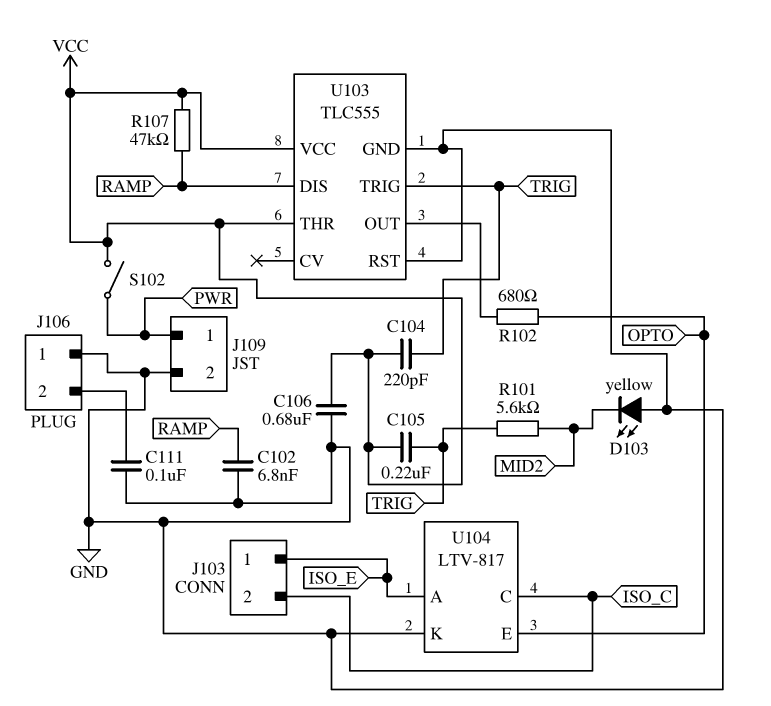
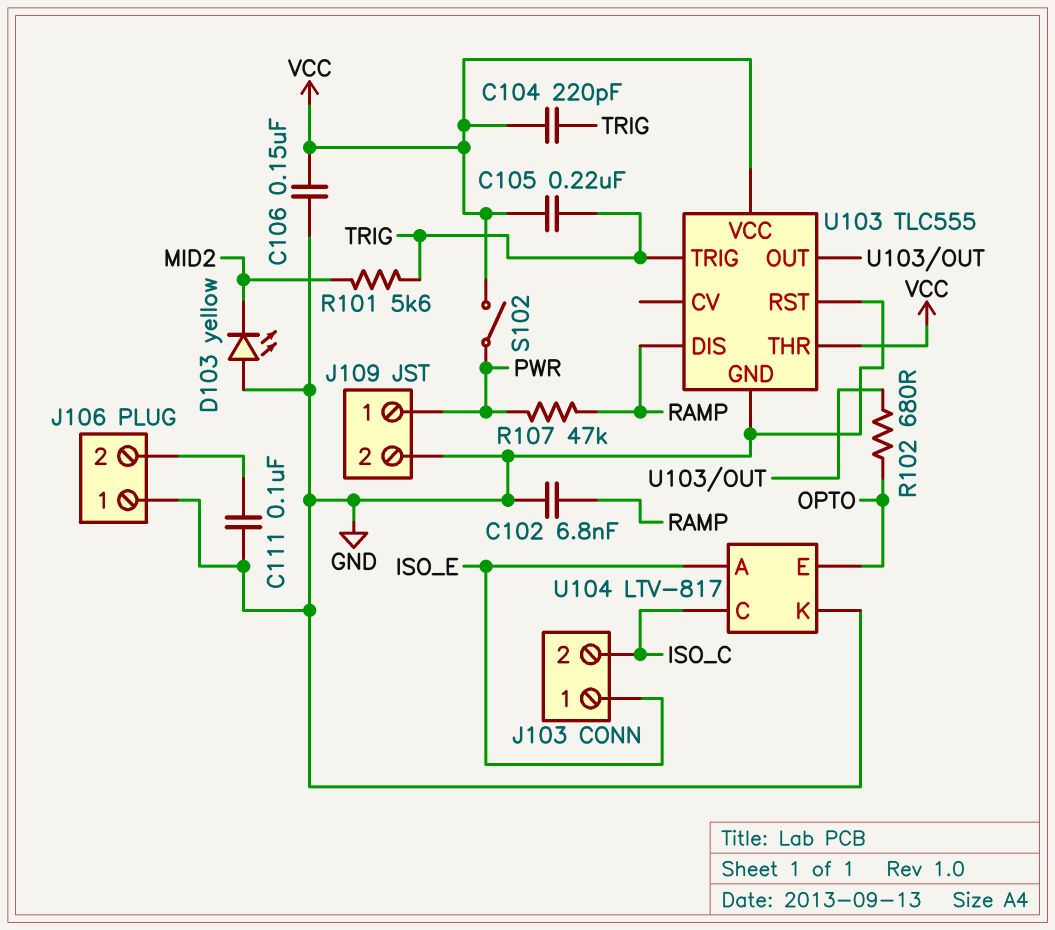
C106: 680nF (GND, VCC) -> 150nF (GND, VCC)
R107: 47k (RAMP, VCC) -> 47k (PWR, RAMP)

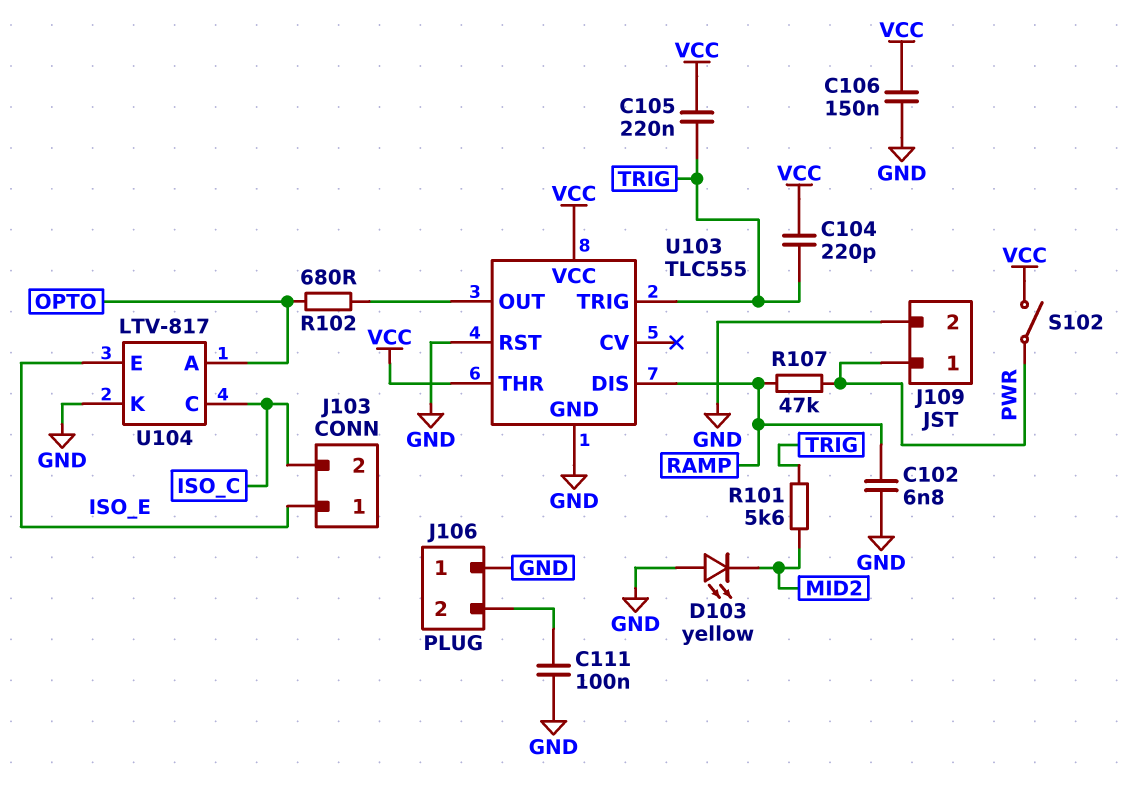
U104 pin A: ISO_E -> OPTO
U104 pin E: OPTO -> ISO_E

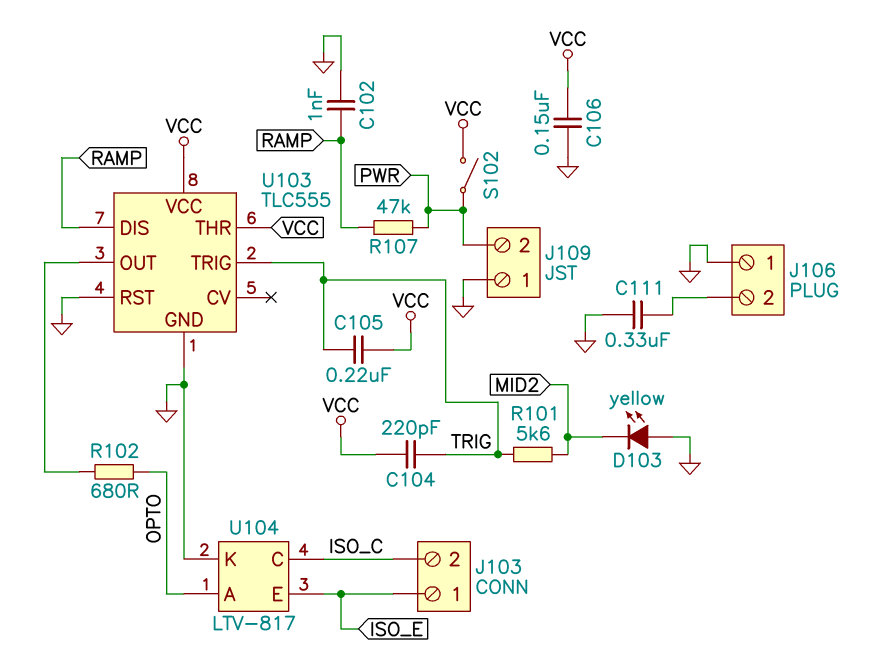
C102: 6.8nF (GND, RAMP) -> 1nF (GND, RAMP)
C111: 100nF (GND, J106/2) -> 330nF (GND, J106/2)
J109 pin 1: PWR -> GND
J109 pin 2: GND -> PWR

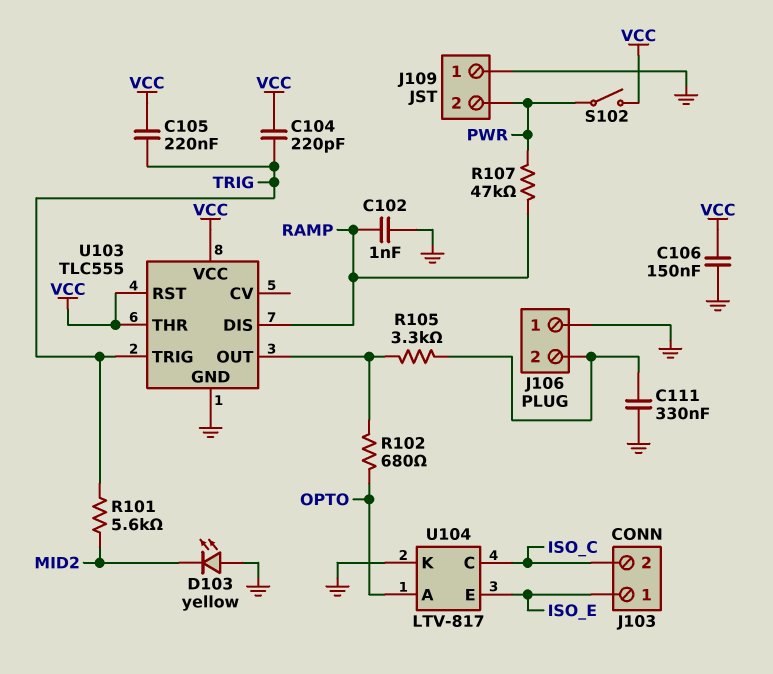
R105: none -> 3.3k (J106/2, U103/OUT)
U103 pin RST: GND -> VCC

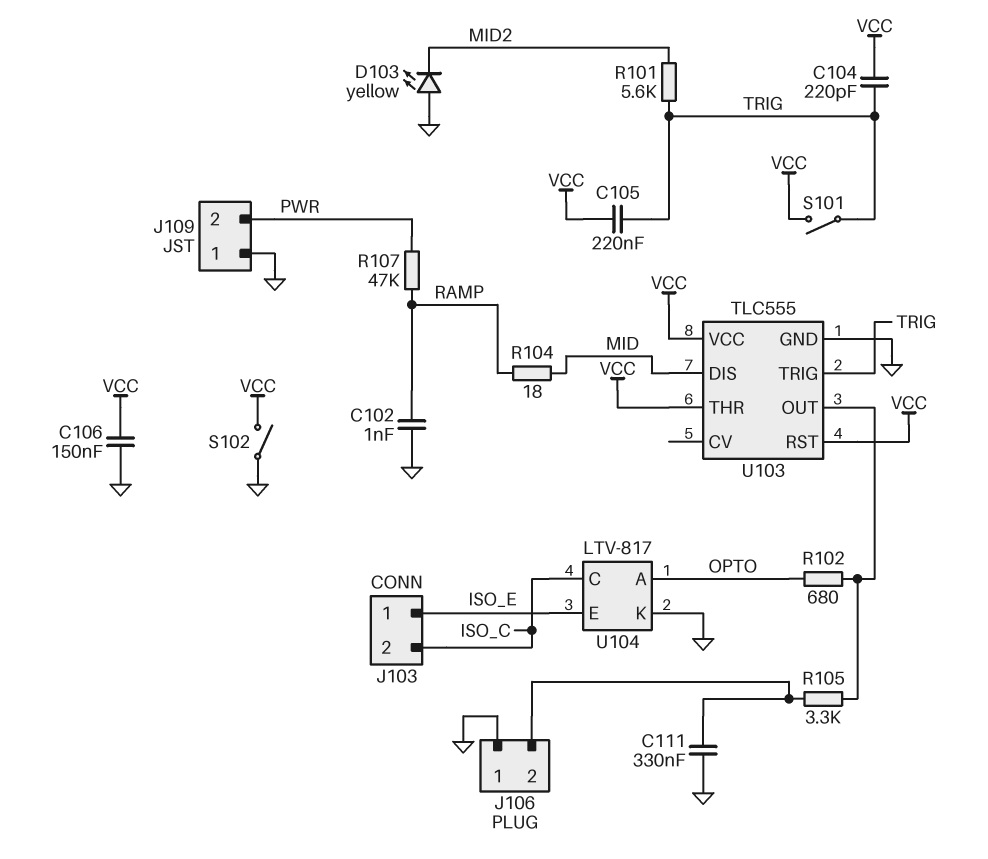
R104: none -> 18 (MID, RAMP)
S101: none -> switch (TRIG, VCC)
S102: switch (PWR, VCC) -> switch (GND, VCC)
U103 pin DIS: RAMP -> MID

